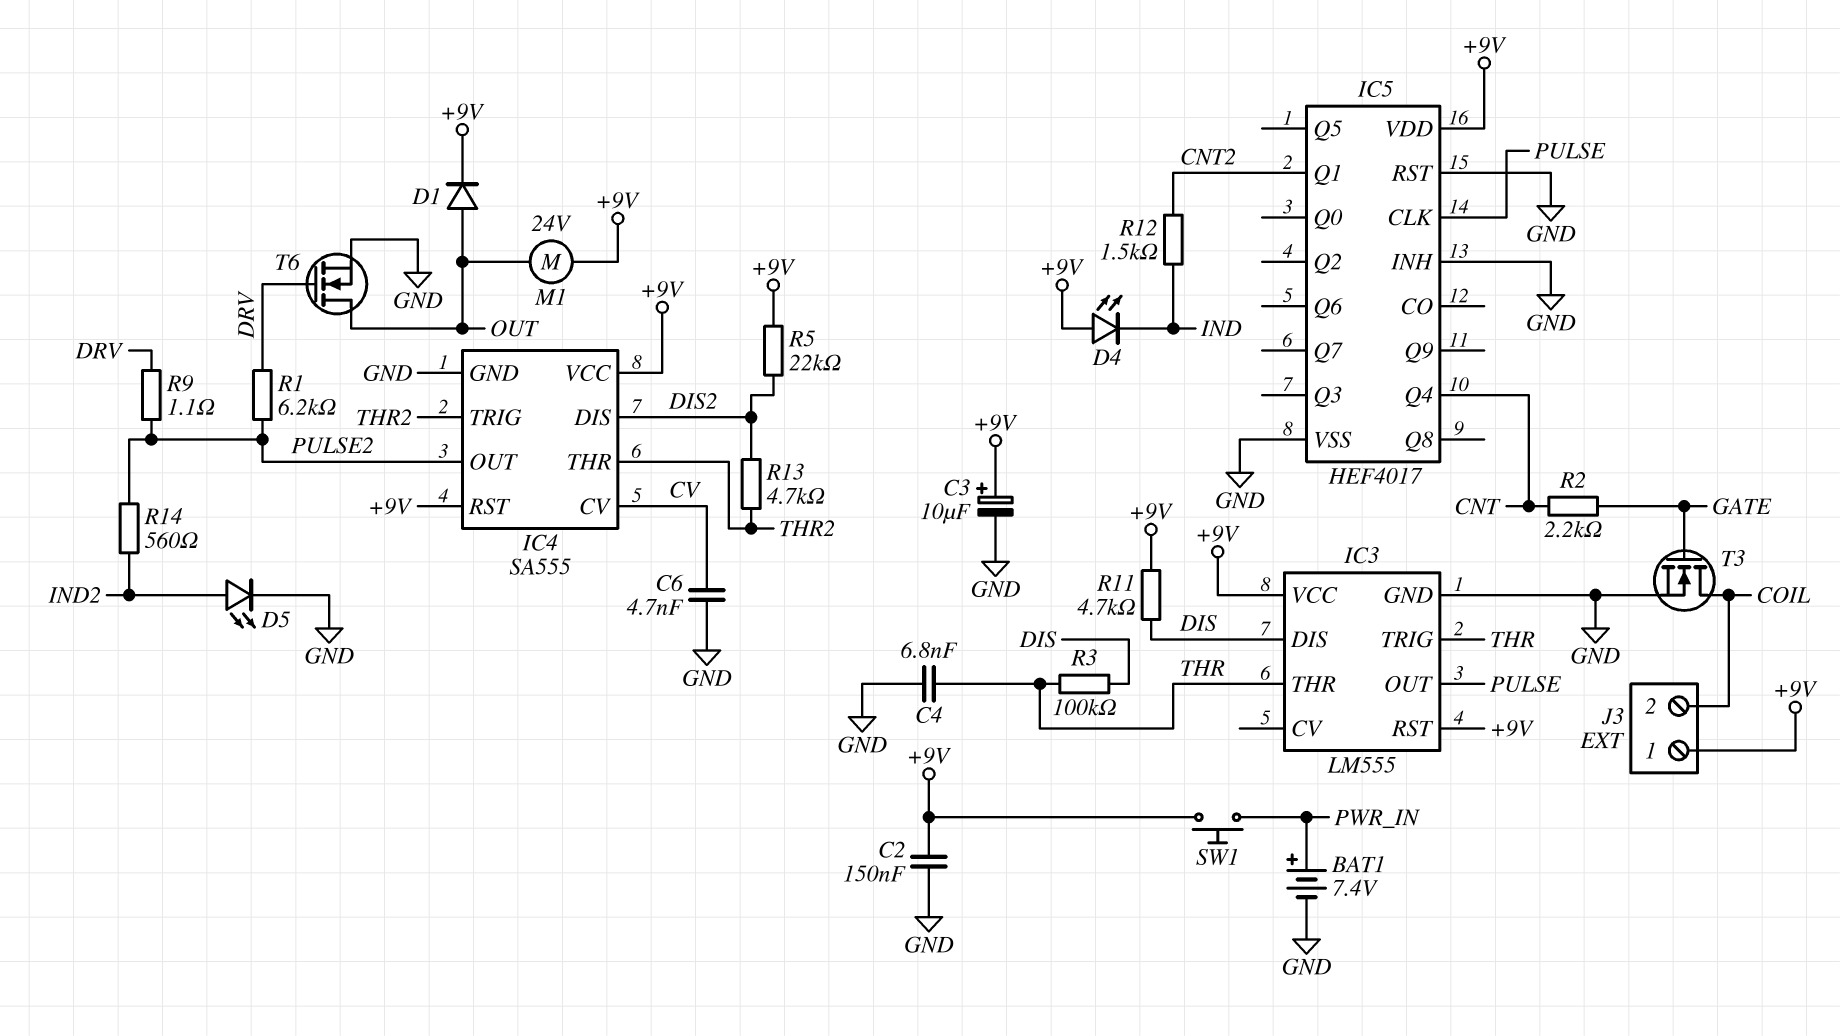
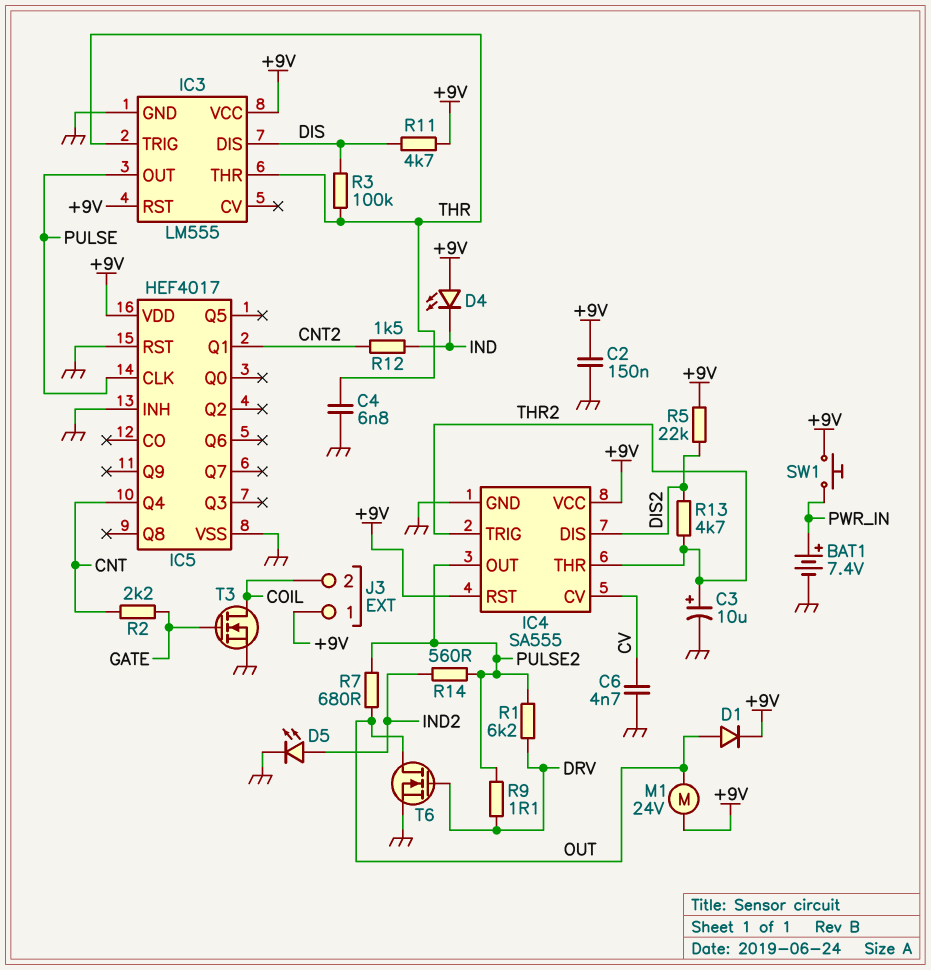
C3: 10uF (plus +9V, minus GND) -> 10uF (plus THR2, minus GND)
R7: none -> 680 (OUT, PULSE2)

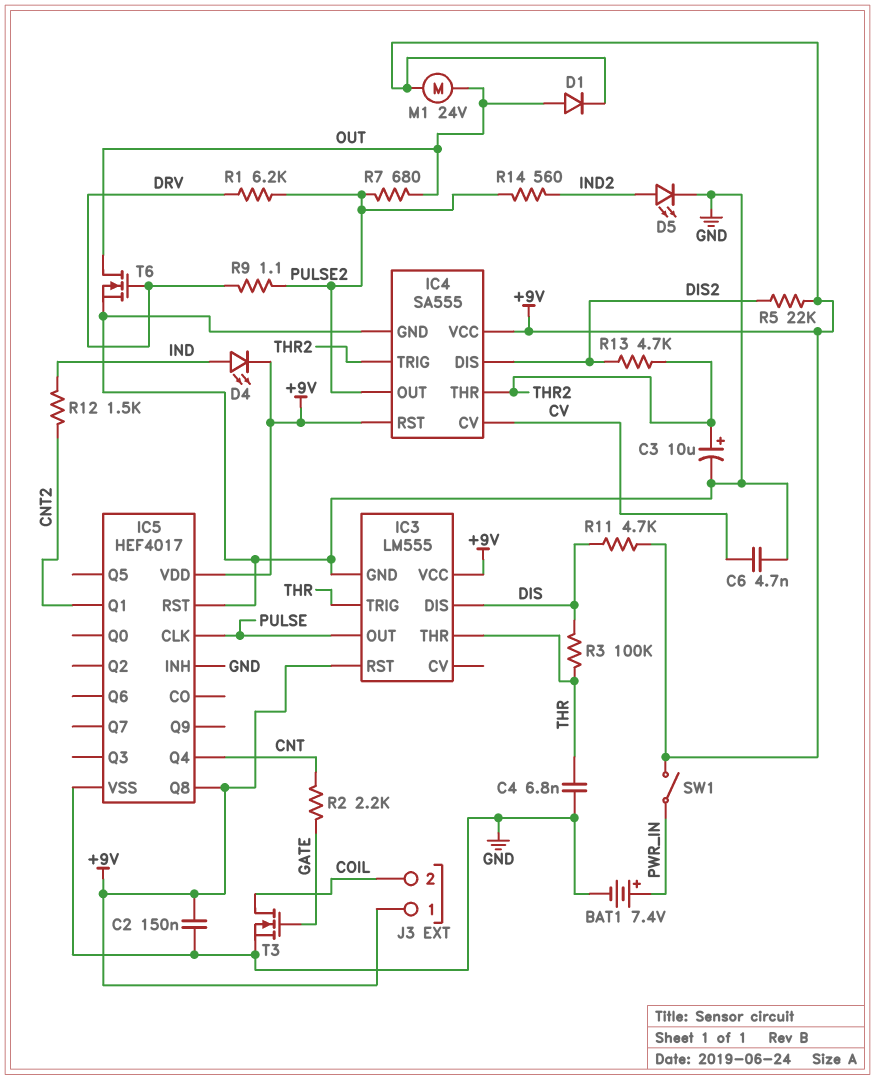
D4: LED (A +9V, K IND) -> LED (A IND, K +9V)
IC5 pin Q8: none -> +9V
SW1: button (+9V, PWR_IN) -> switch (+9V, PWR_IN)

